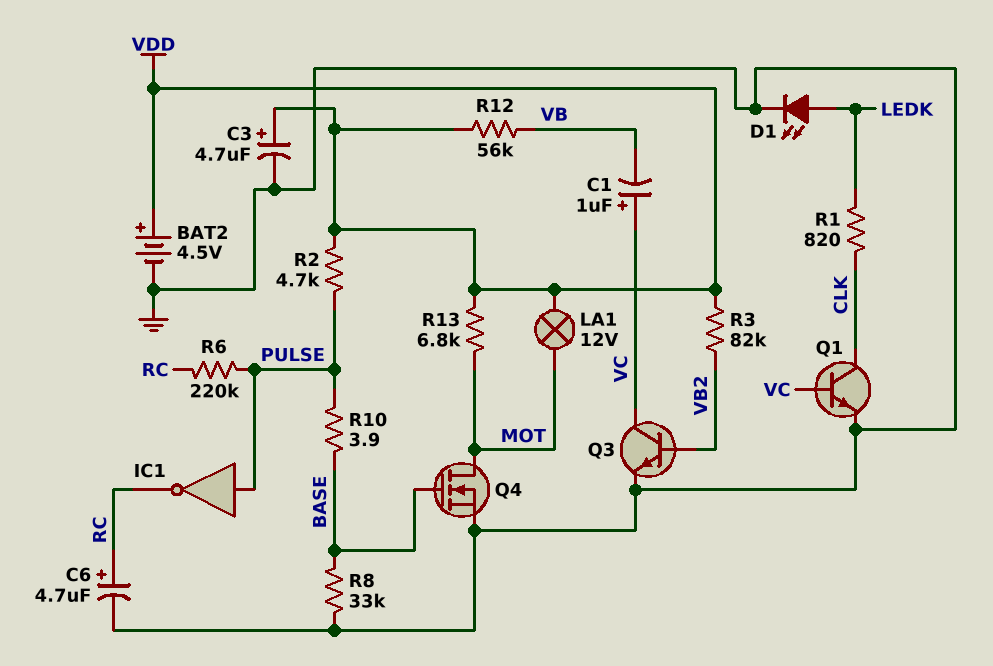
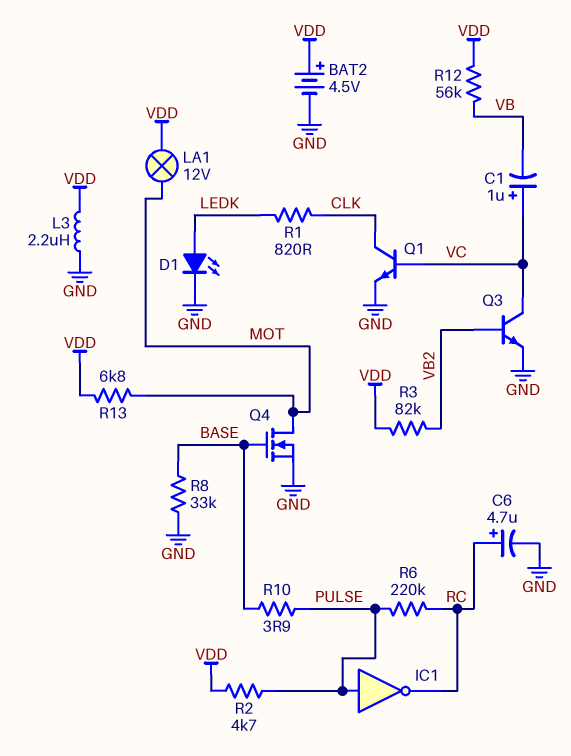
C3: 4.7uF (plus VDD, minus GND) -> none
L3: none -> 2.2uH (GND, VDD)

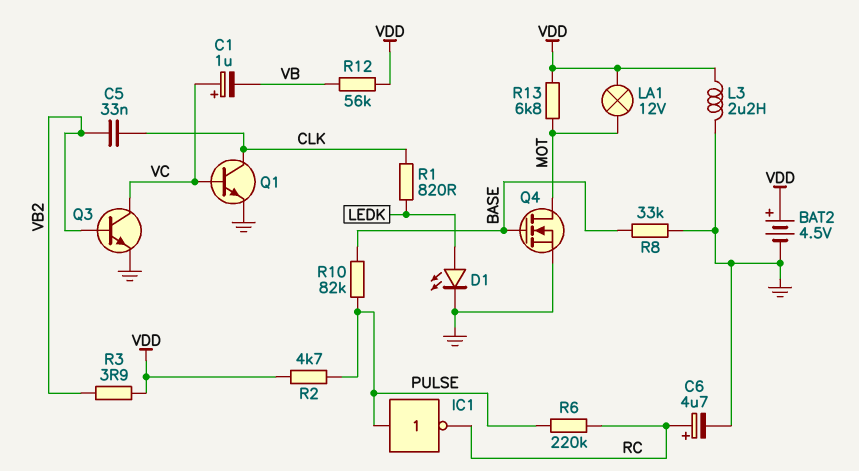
C5: none -> 33nF (CLK, VB2)
R3: 82k (VB2, VDD) -> 3.9 (VB2, VDD)
R10: 3.9 (BASE, PULSE) -> 82k (BASE, PULSE)

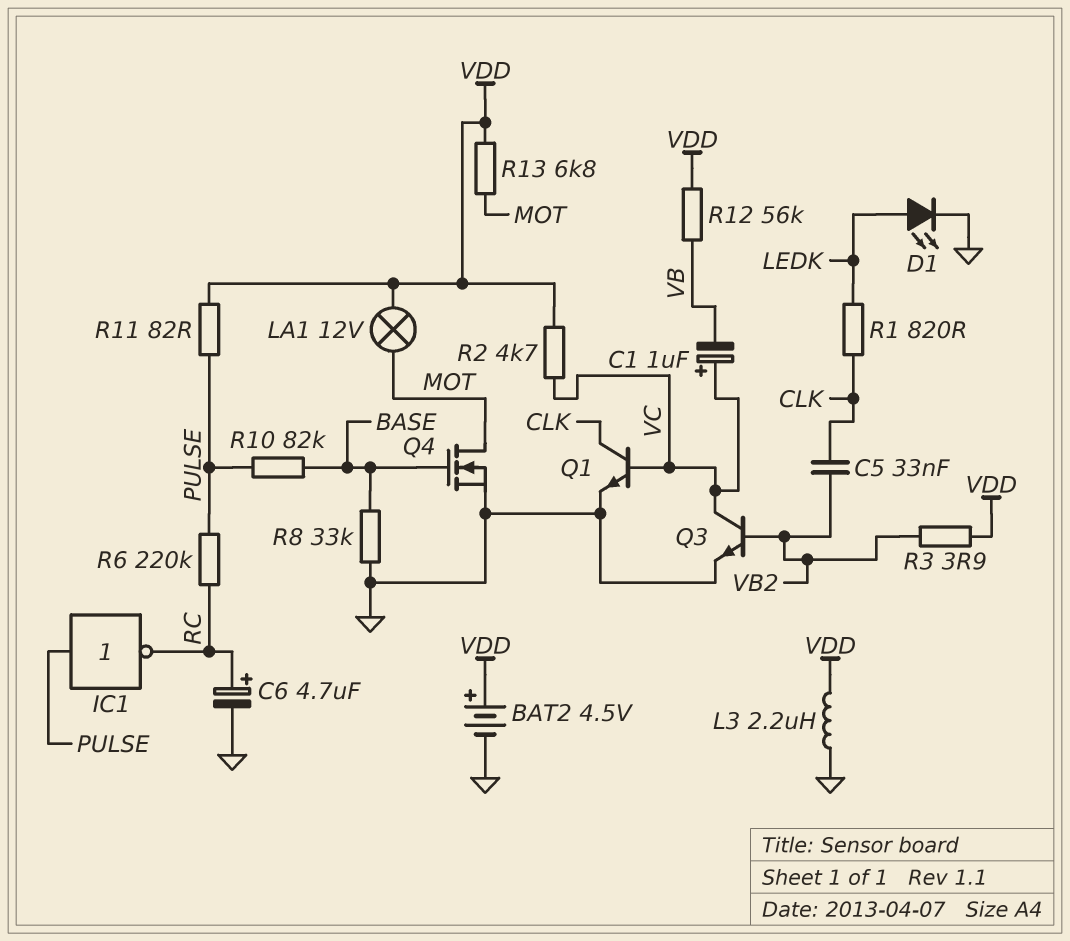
R2: 4.7k (PULSE, VDD) -> 4.7k (VC, VDD)
R11: none -> 82 (PULSE, VDD)

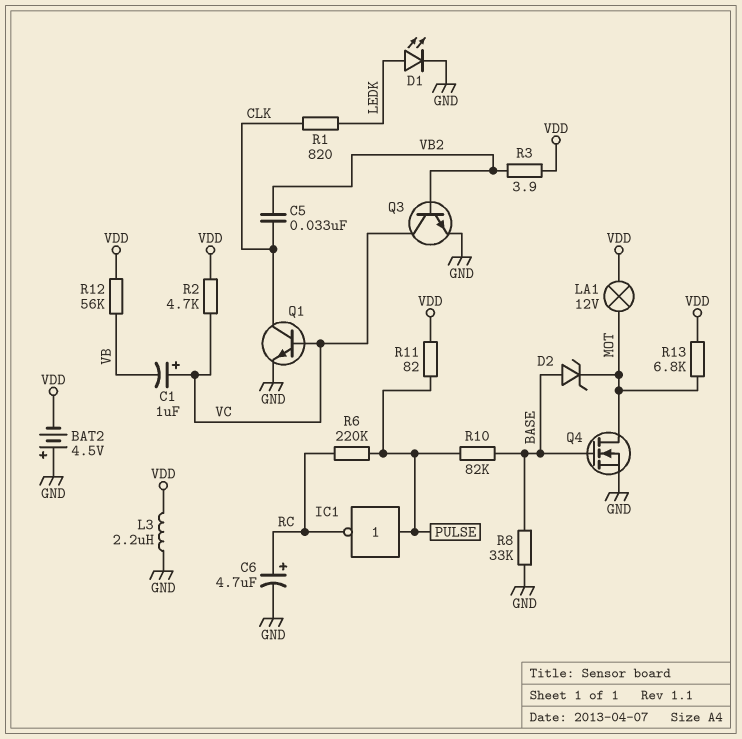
BAT2: 4.5V (plus VDD, minus GND) -> 4.5V (plus GND, minus VDD)
D2: none -> zener (A BASE, K MOT)

